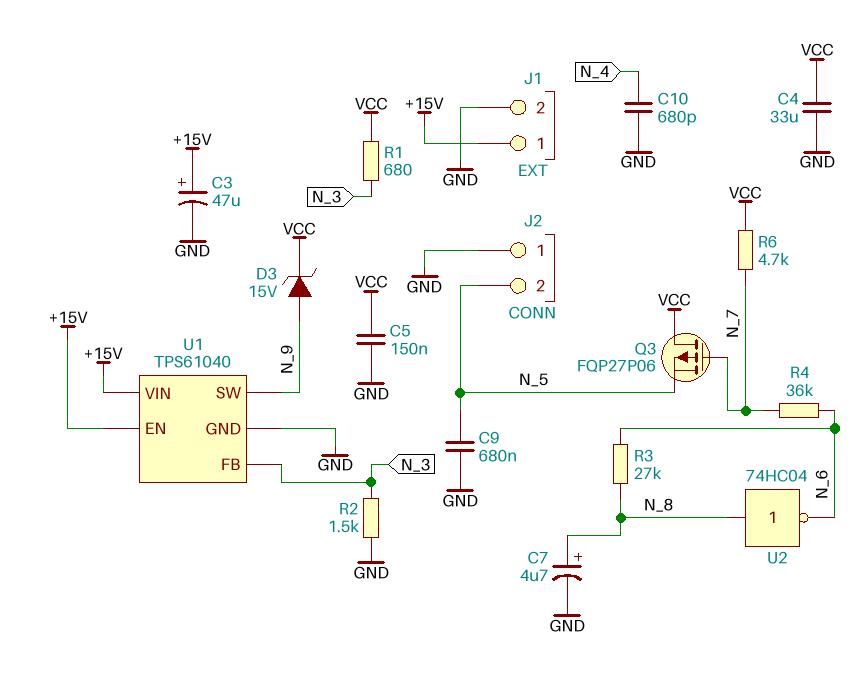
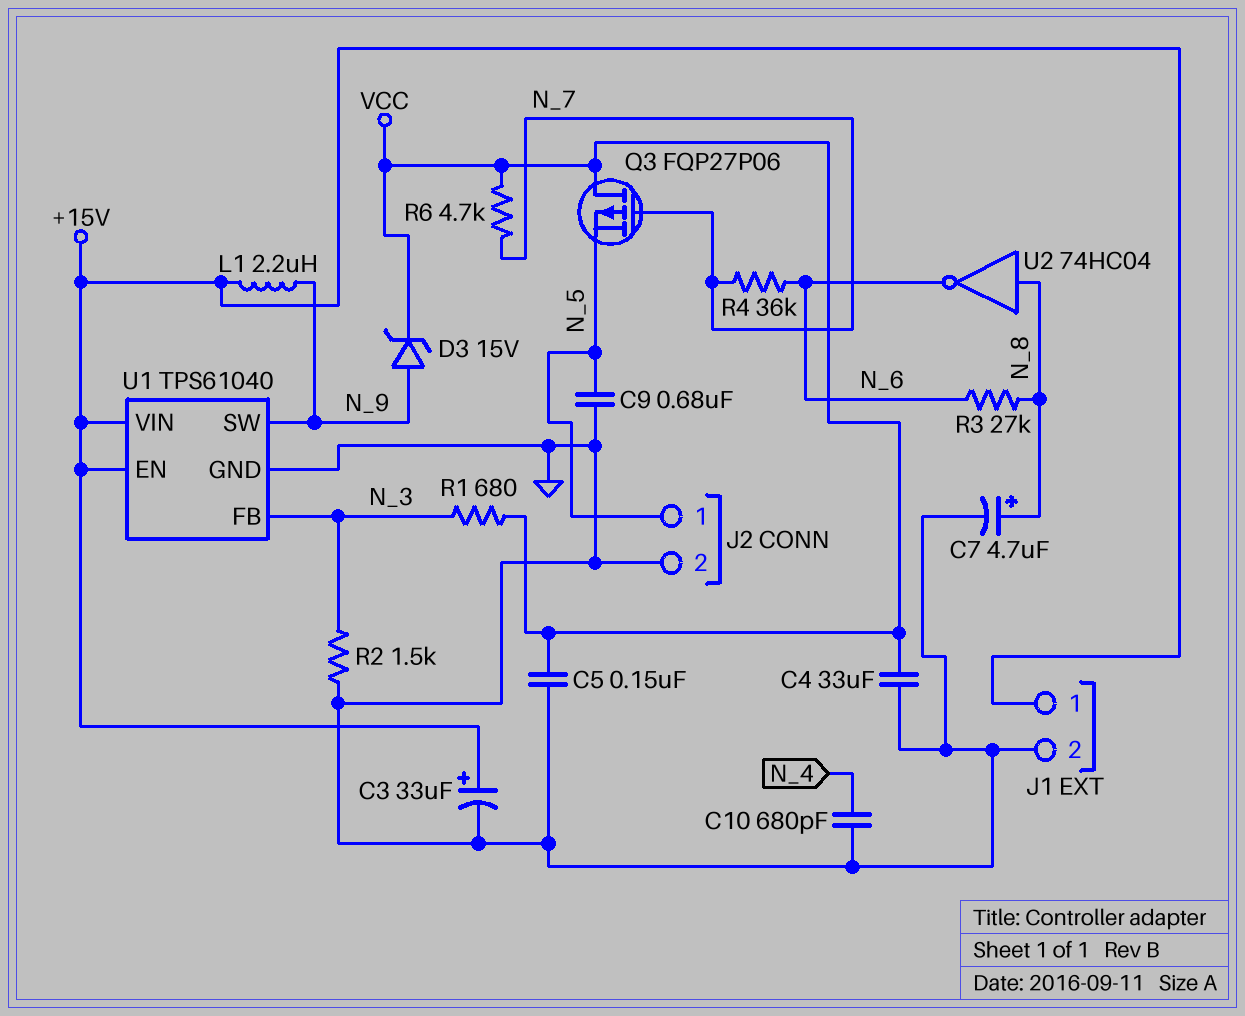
C3: 47uF (plus +15V, minus GND) -> 33uF (plus +15V, minus GND)
J2 pin 1: GND -> N_5
J2 pin 2: N_5 -> GND
L1: none -> 2.2uH (+15V, N_9)

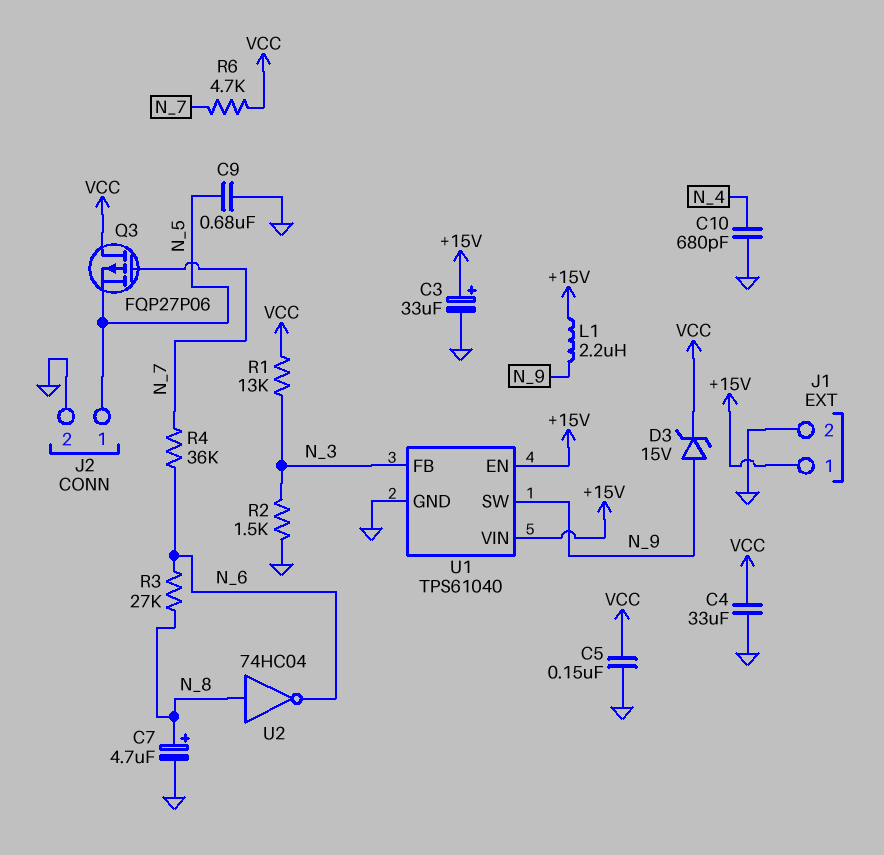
R1: 680 (N_3, VCC) -> 13k (N_3, VCC)

